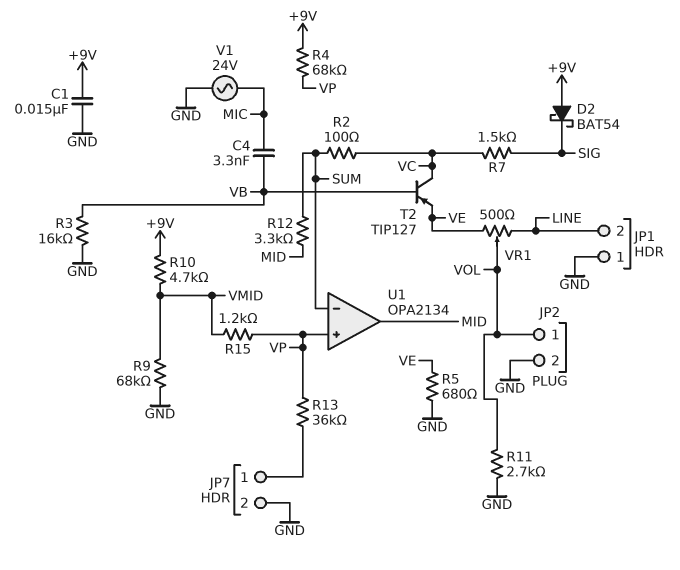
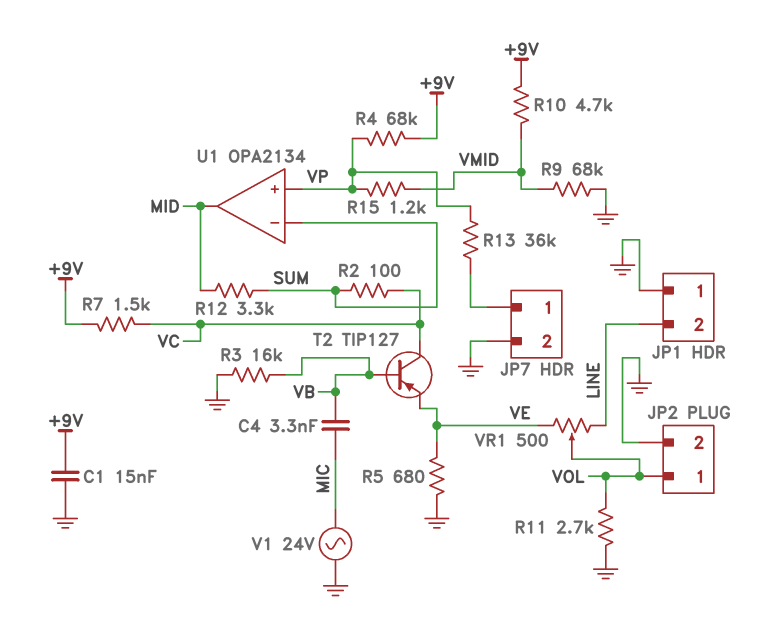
D2: schottky BAT54 (A +9V, K SIG) -> none
R7: 1.5k (SIG, VC) -> 1.5k (+9V, VC)

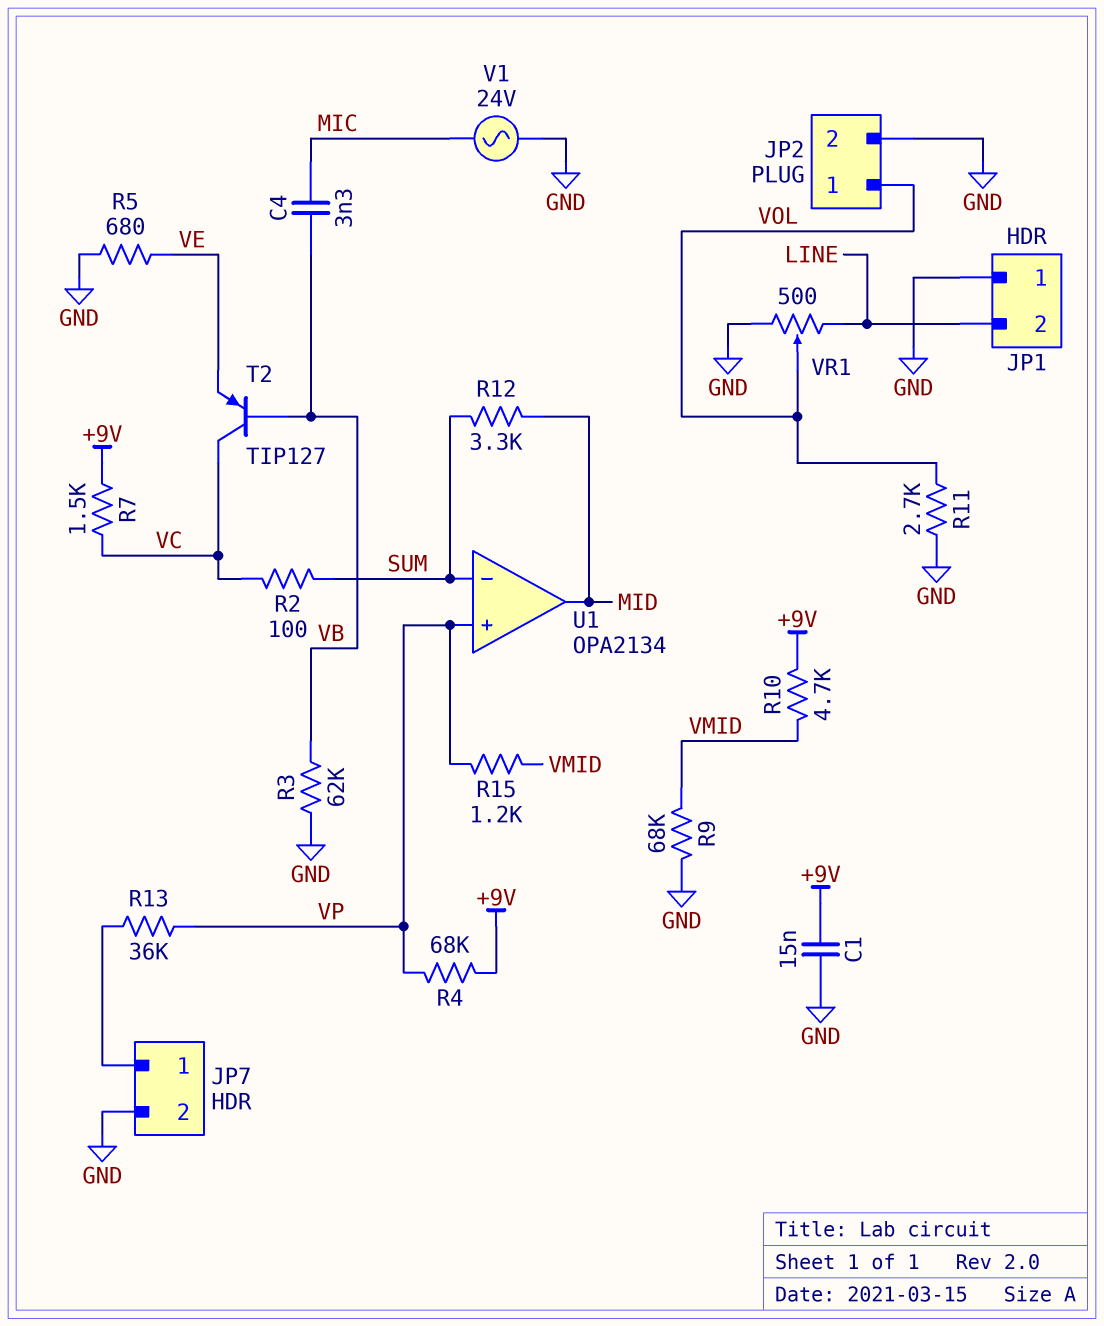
R3: 16k (GND, VB) -> 62k (GND, VB)
VR1: 500 (LINE, VE, wiper VOL) -> 500 (GND, LINE, wiper VOL)

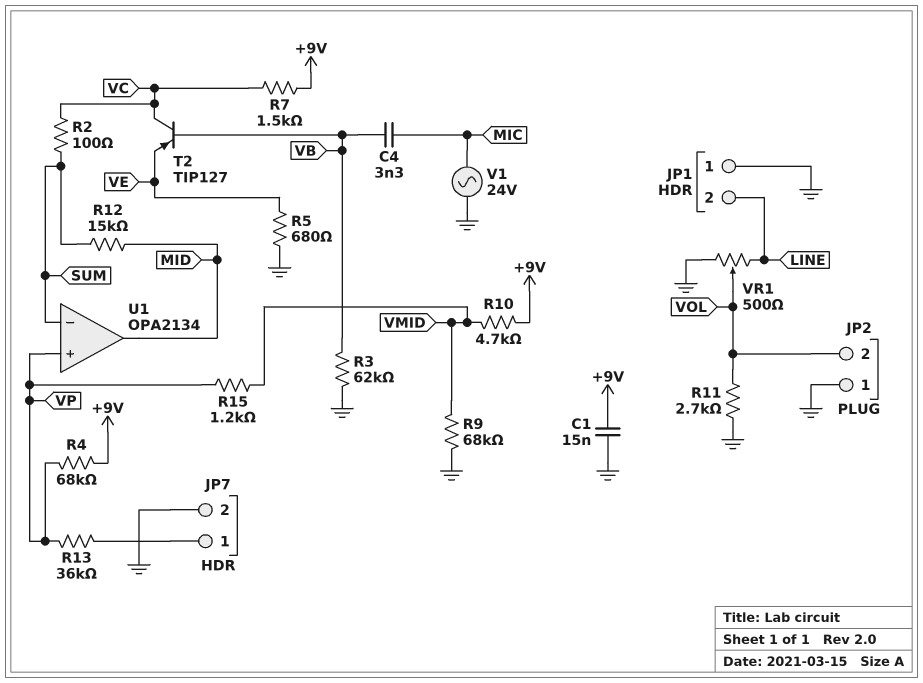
JP2 pin 1: VOL -> GND
JP2 pin 2: GND -> VOL
R12: 3.3k (MID, SUM) -> 15k (MID, SUM)

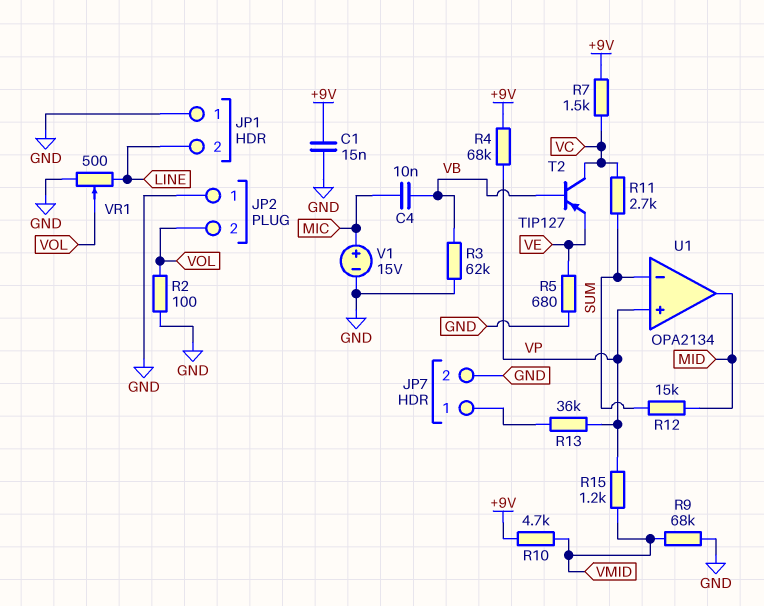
C4: 3.3nF (MIC, VB) -> 10nF (MIC, VB)
R2: 100 (SUM, VC) -> 100 (GND, VOL)
R11: 2.7k (GND, VOL) -> 2.7k (SUM, VC)
V1: AC 24V (GND, MIC) -> 15V (plus MIC, minus GND)

